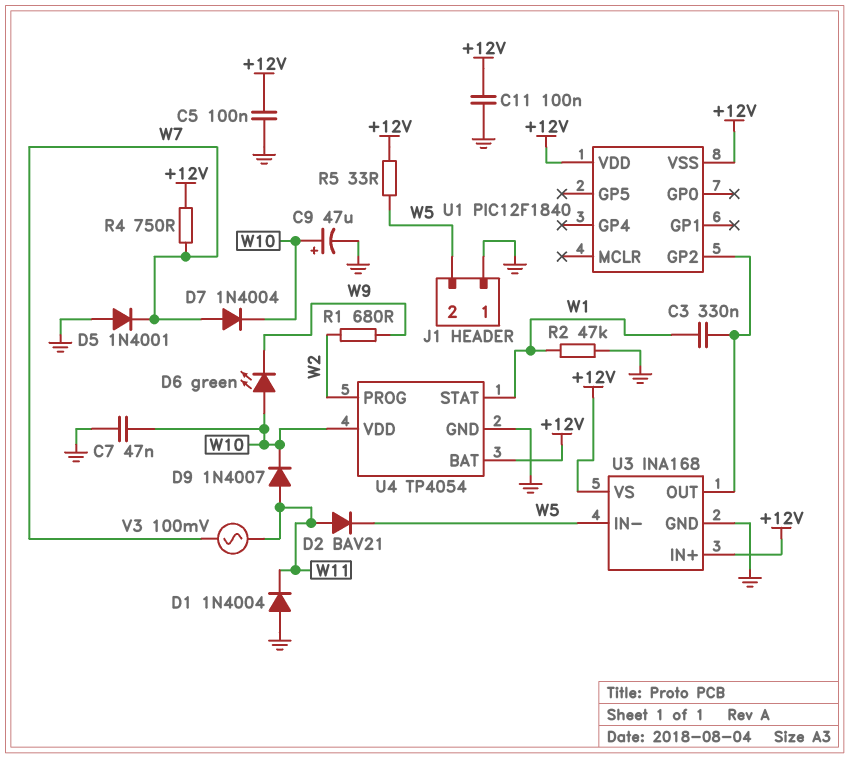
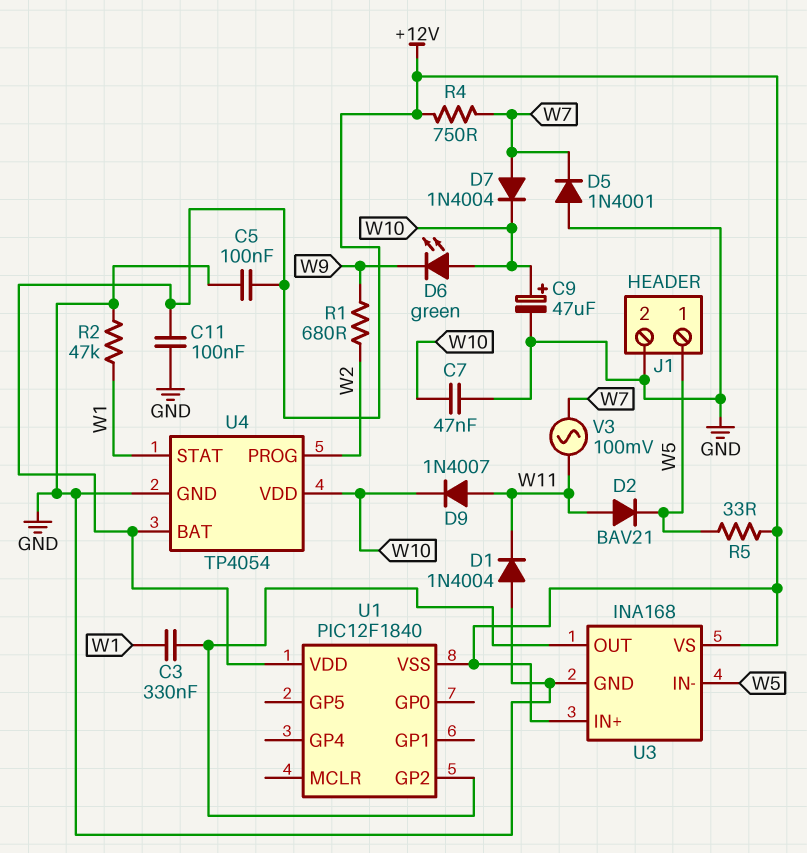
J1 pin 1: GND -> W5
J1 pin 2: W5 -> GND

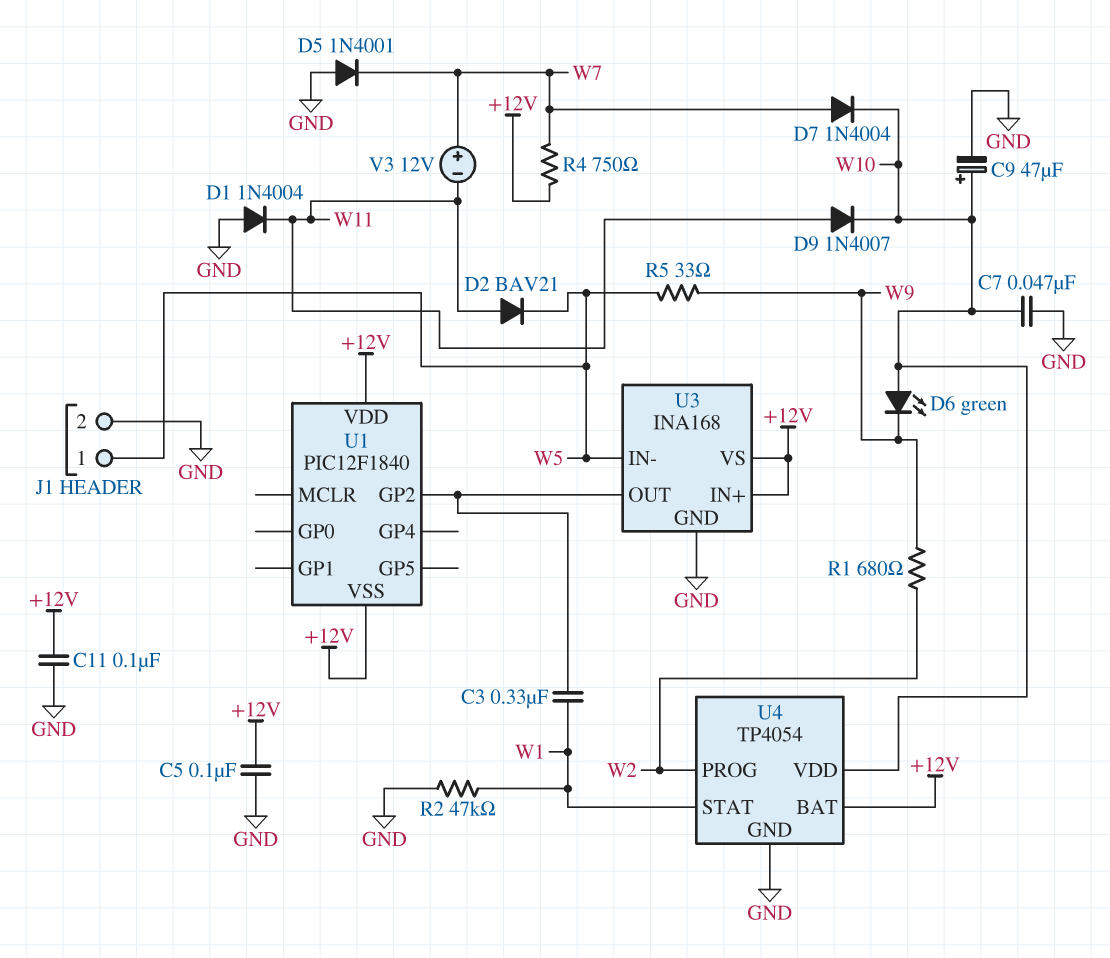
R5: 33 (+12V, W5) -> 33 (W5, W9)
V3: AC 100mV (W7, W11) -> 12V (plus W7, minus W11)

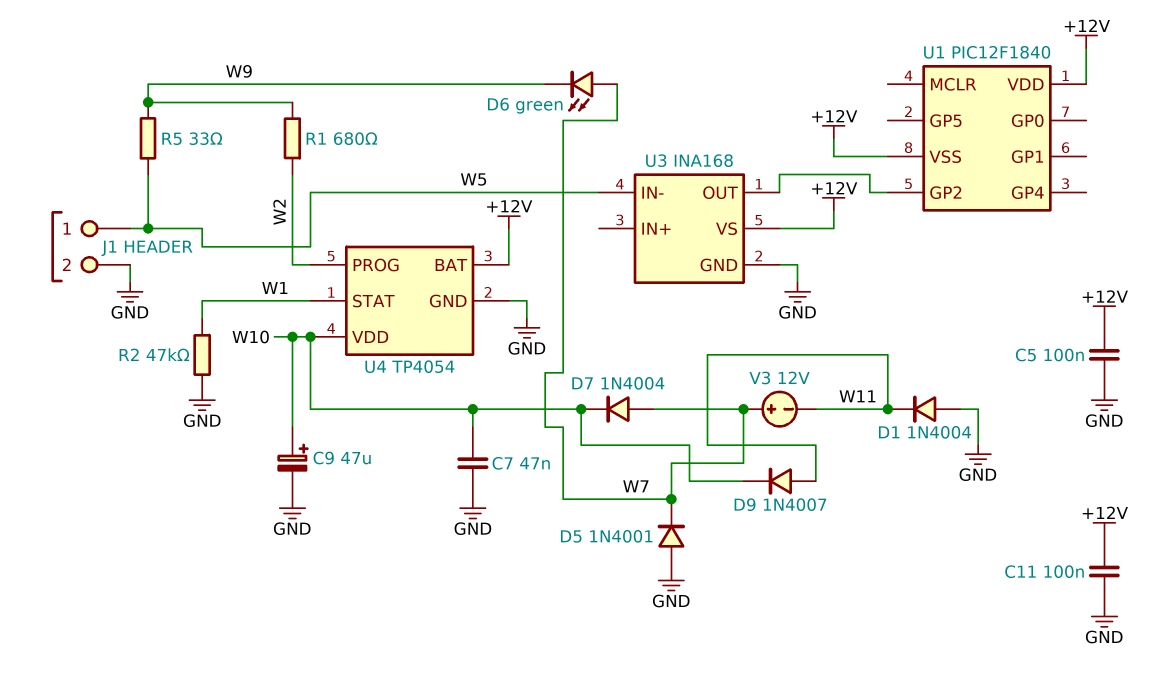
C3: 330nF (U1/GP2, W1) -> none
D2: diode BAV21 (A W11, K W5) -> none
D6: LED green (A W10, K W9) -> LED green (A W7, K W9)
R4: 750 (+12V, W7) -> none
U3 pin IN+: +12V -> none

